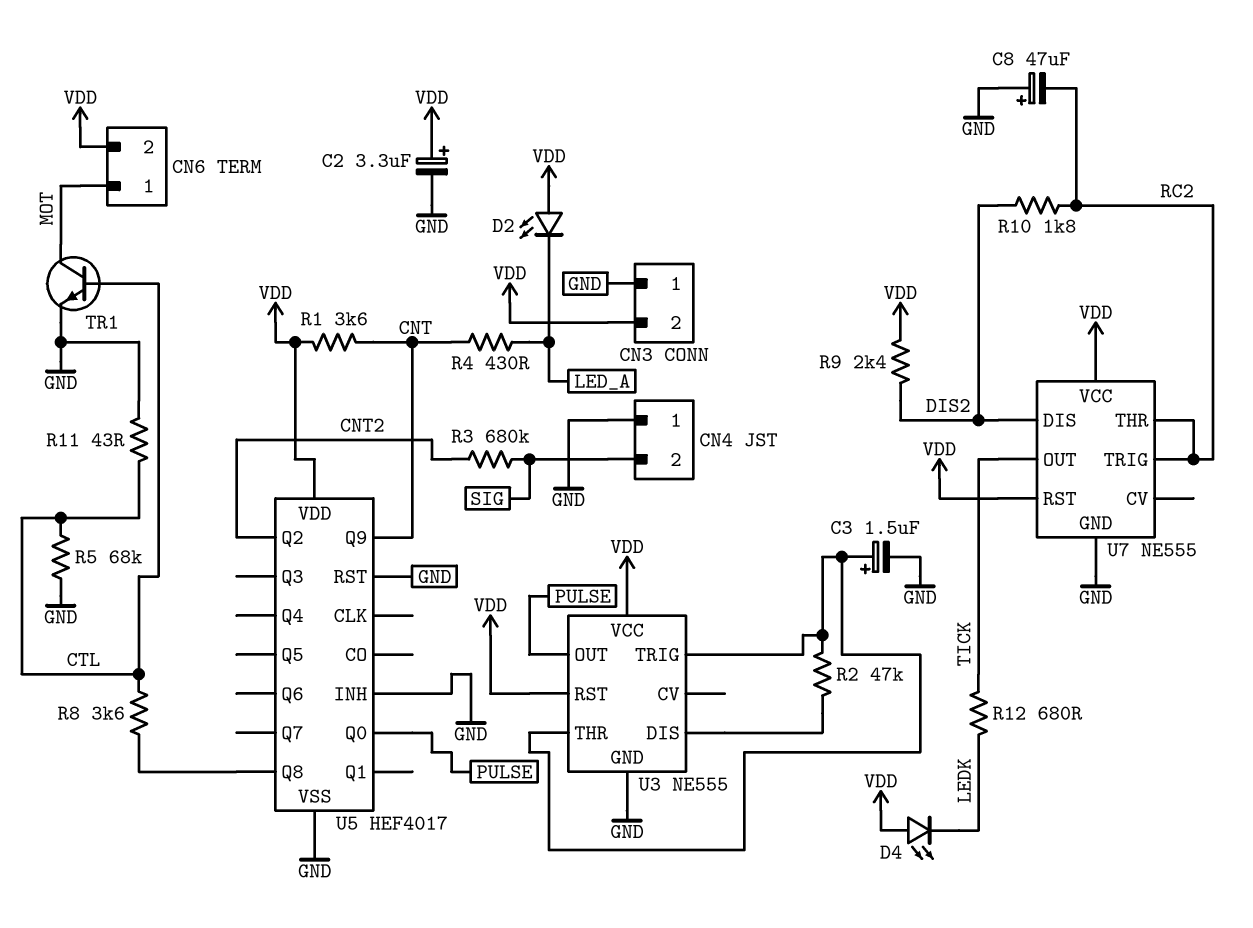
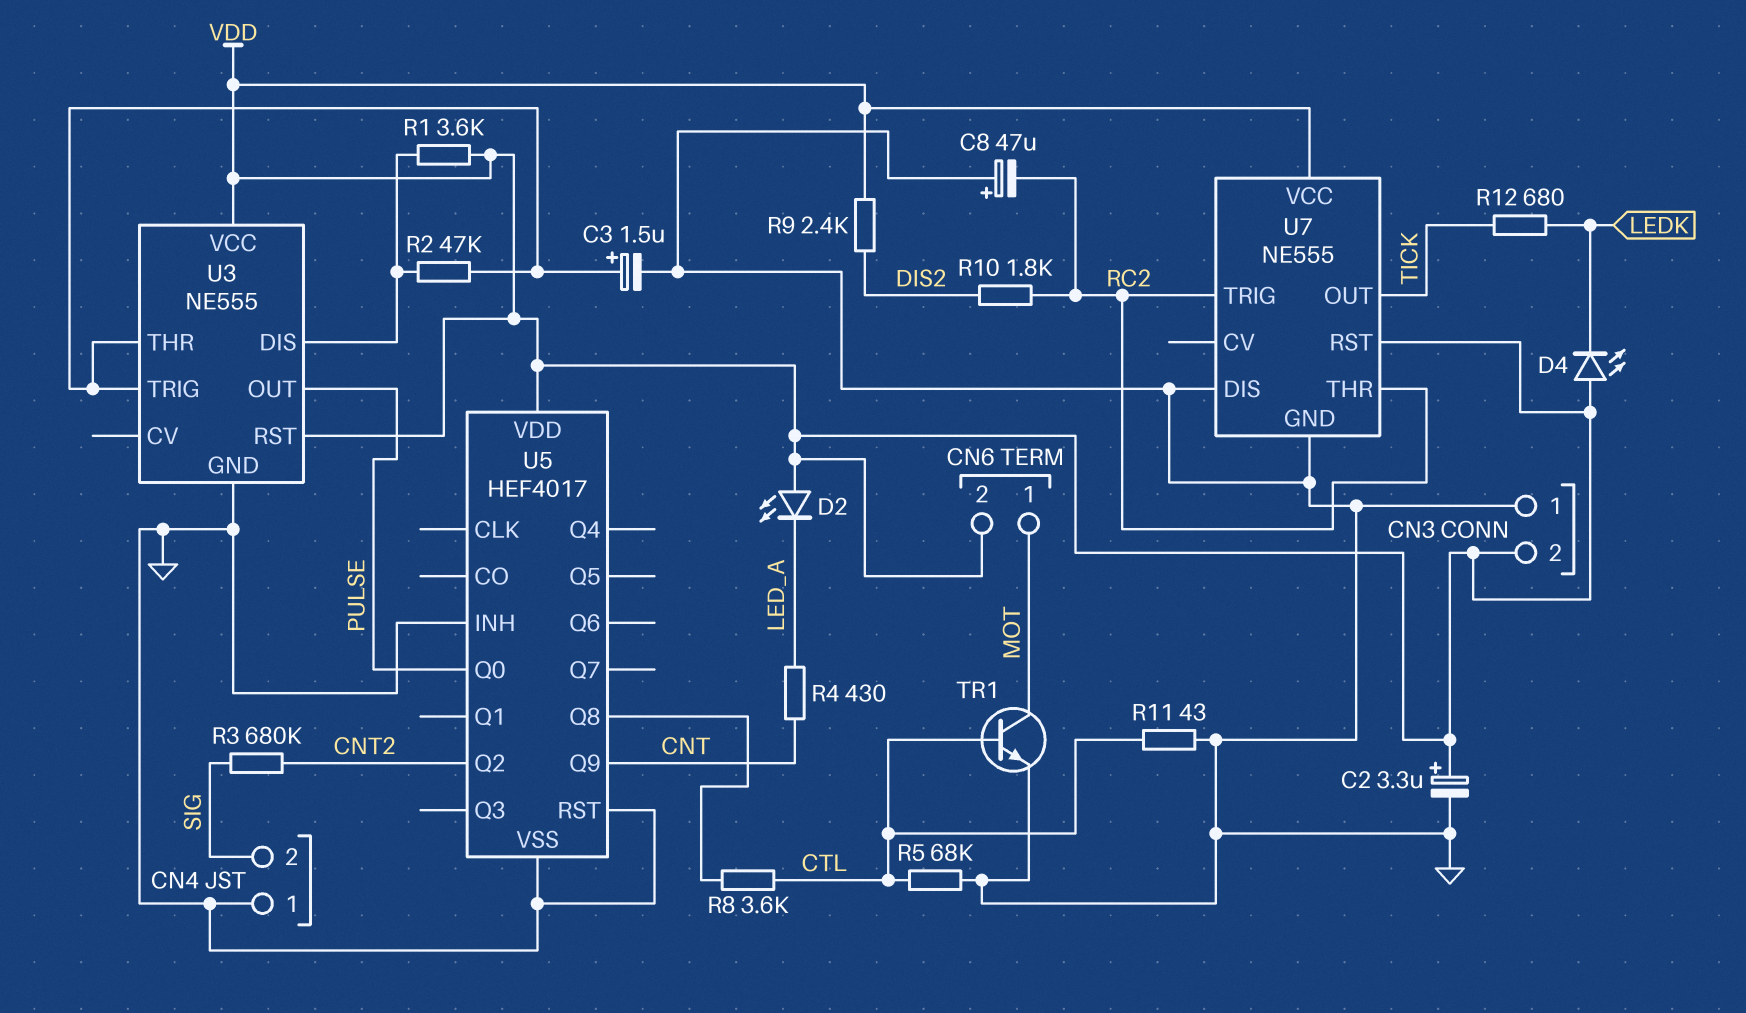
R1: 3.6k (CNT, VDD) -> 3.6k (U3/DIS, VDD)
U7 pin DIS: DIS2 -> GND

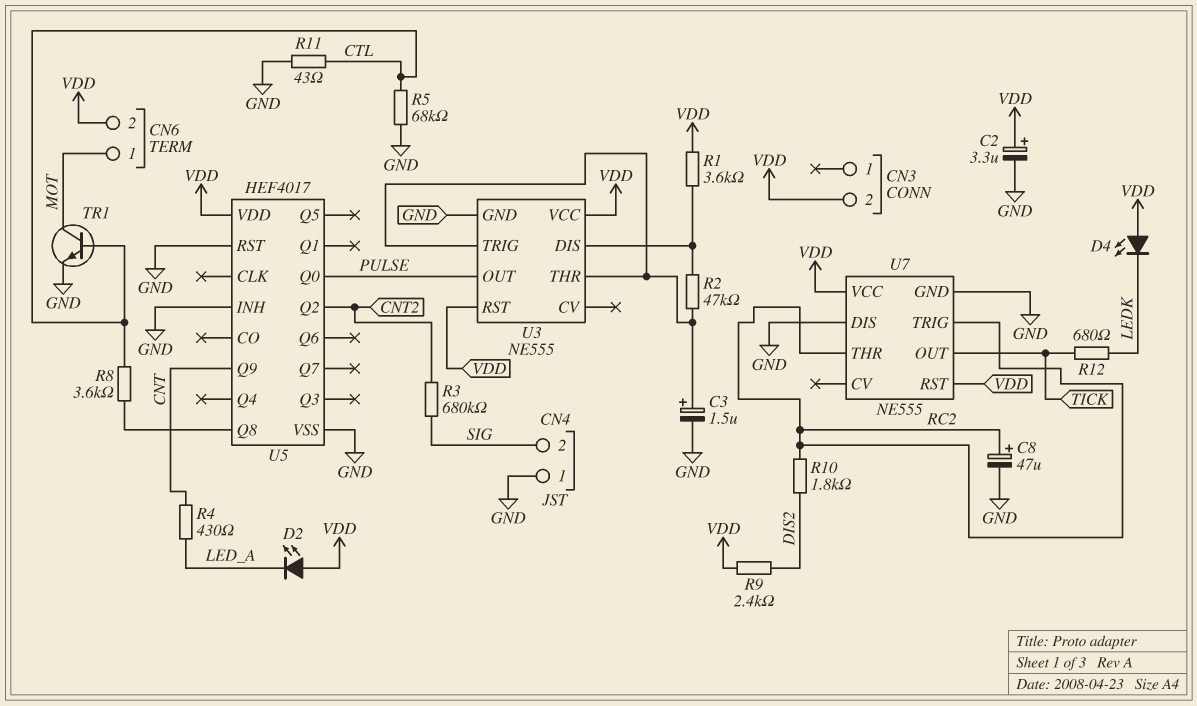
C8: 47uF (plus GND, minus RC2) -> 47uF (plus RC2, minus GND)
CN3 pin 1: GND -> none

